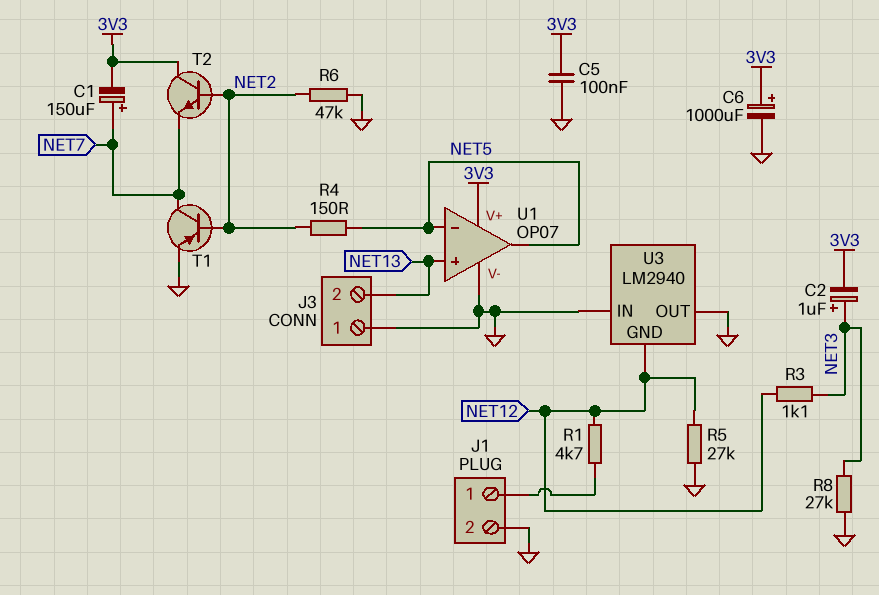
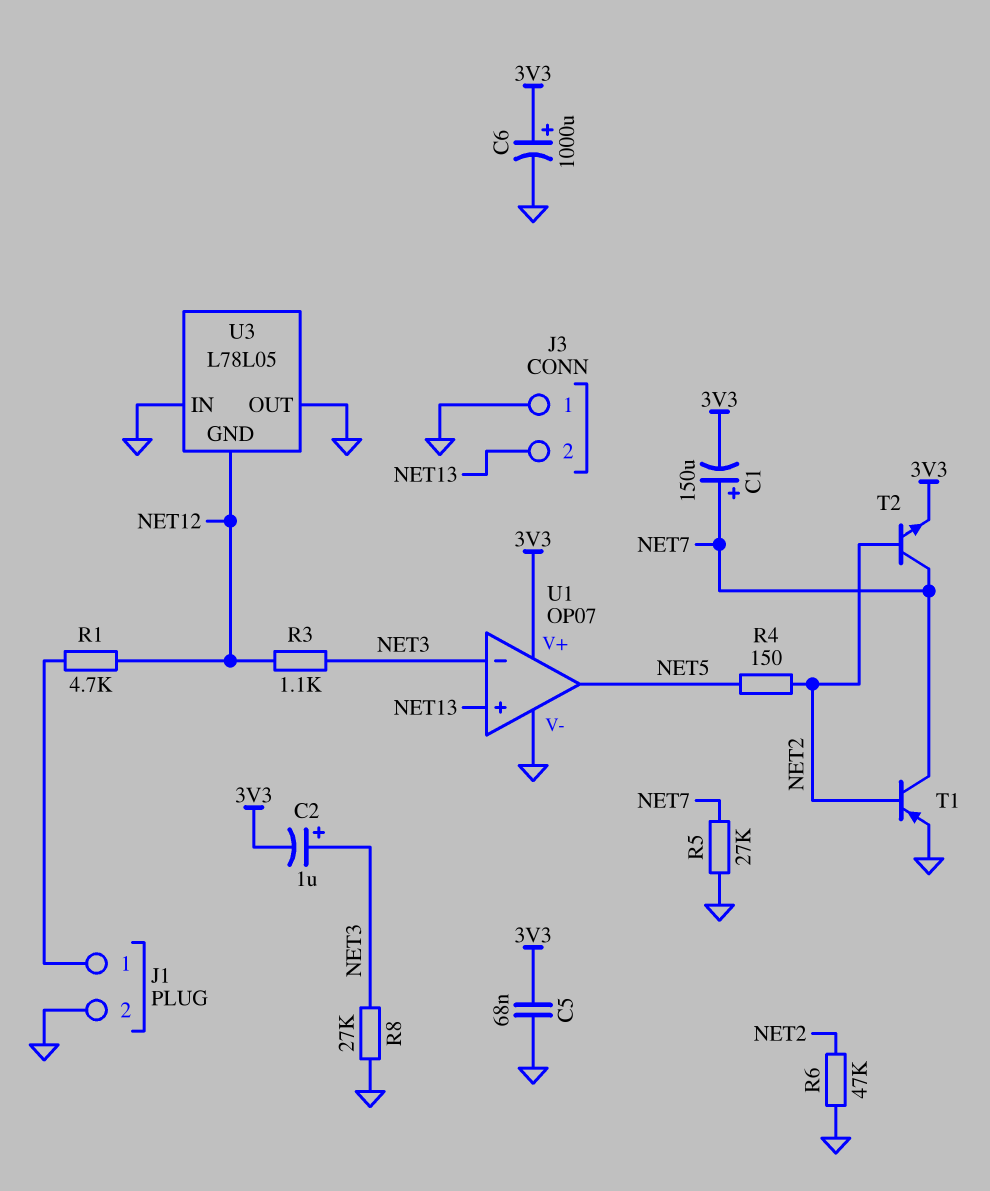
C5: 100nF (3V3, GND) -> 68nF (3V3, GND)
R5: 27k (GND, NET12) -> 27k (GND, NET7)
T2: NPN (B NET2, C 3V3, E NET7) -> NPN (B NET2, C NET7, E 3V3)
U1 pin in-: NET5 -> NET3
U3: LM2940 -> L78L05

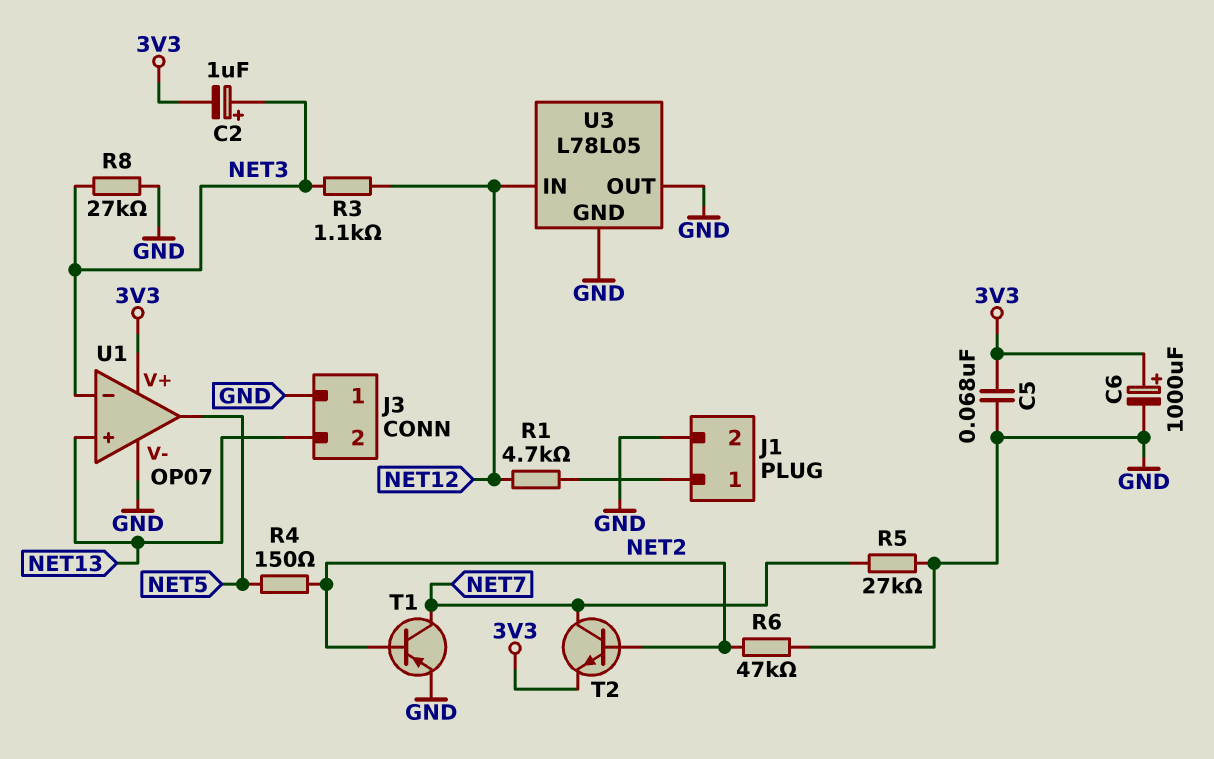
C1: 150uF (plus NET7, minus 3V3) -> none
U3 pin GND: NET12 -> GND
U3 pin IN: GND -> NET12

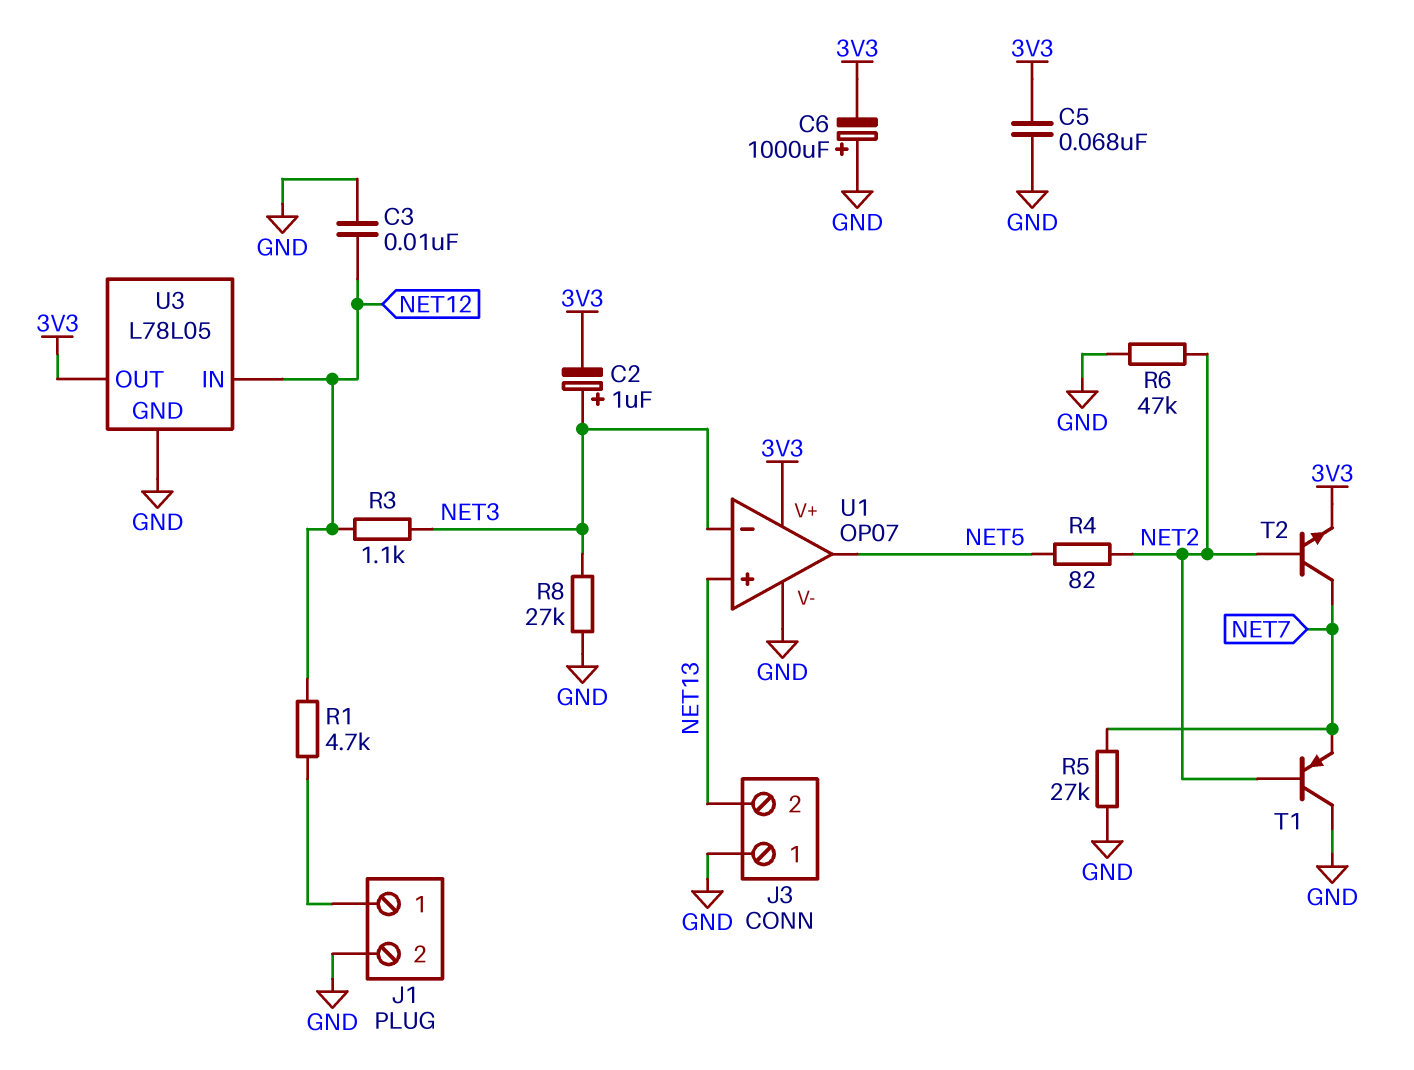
C3: none -> 10nF (GND, NET12)
C6: 1000uF (plus 3V3, minus GND) -> 1000uF (plus GND, minus 3V3)
R4: 150 (NET2, NET5) -> 82 (NET2, NET5)
T1: PNP (B NET2, C NET7, E GND) -> PNP (B NET2, C GND, E NET7)
U3 pin OUT: GND -> 3V3

